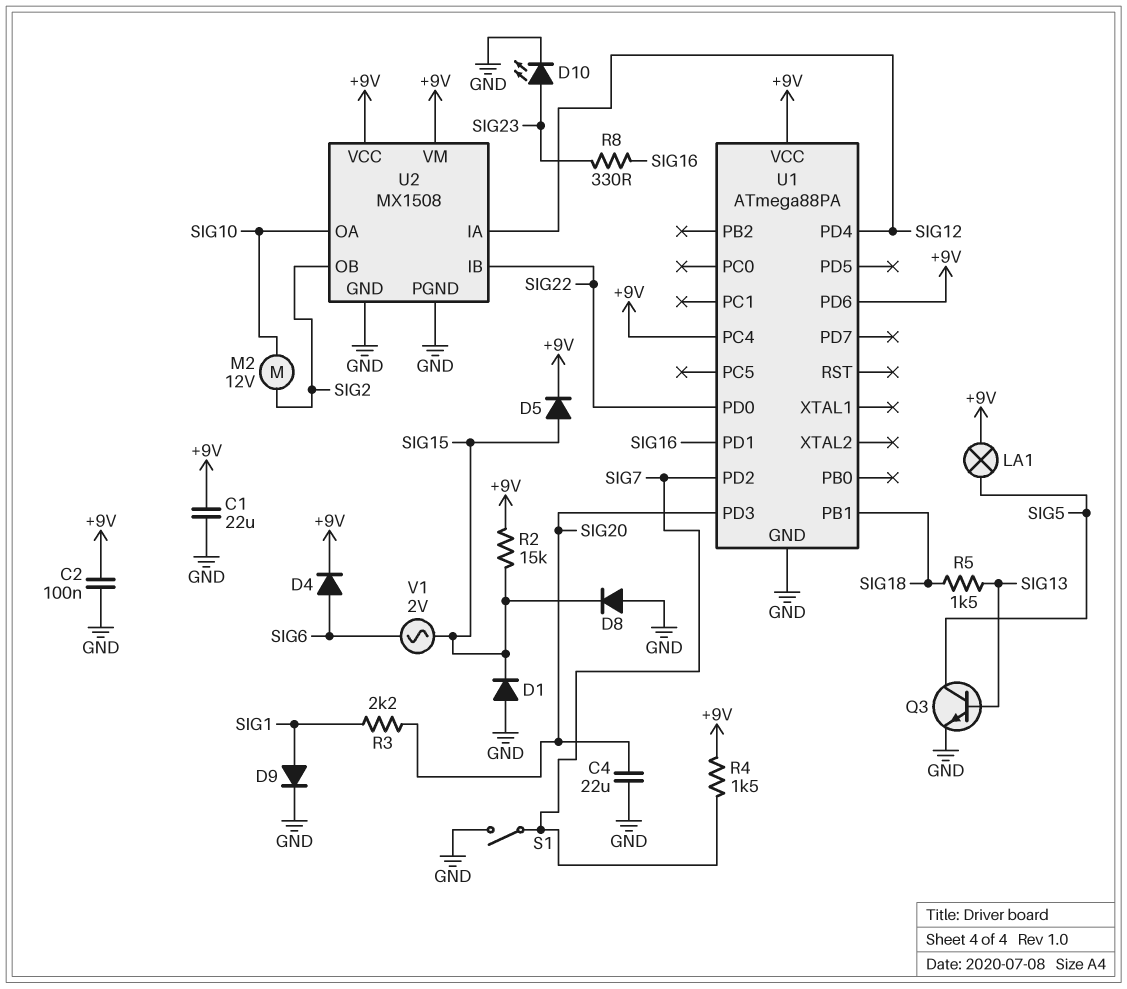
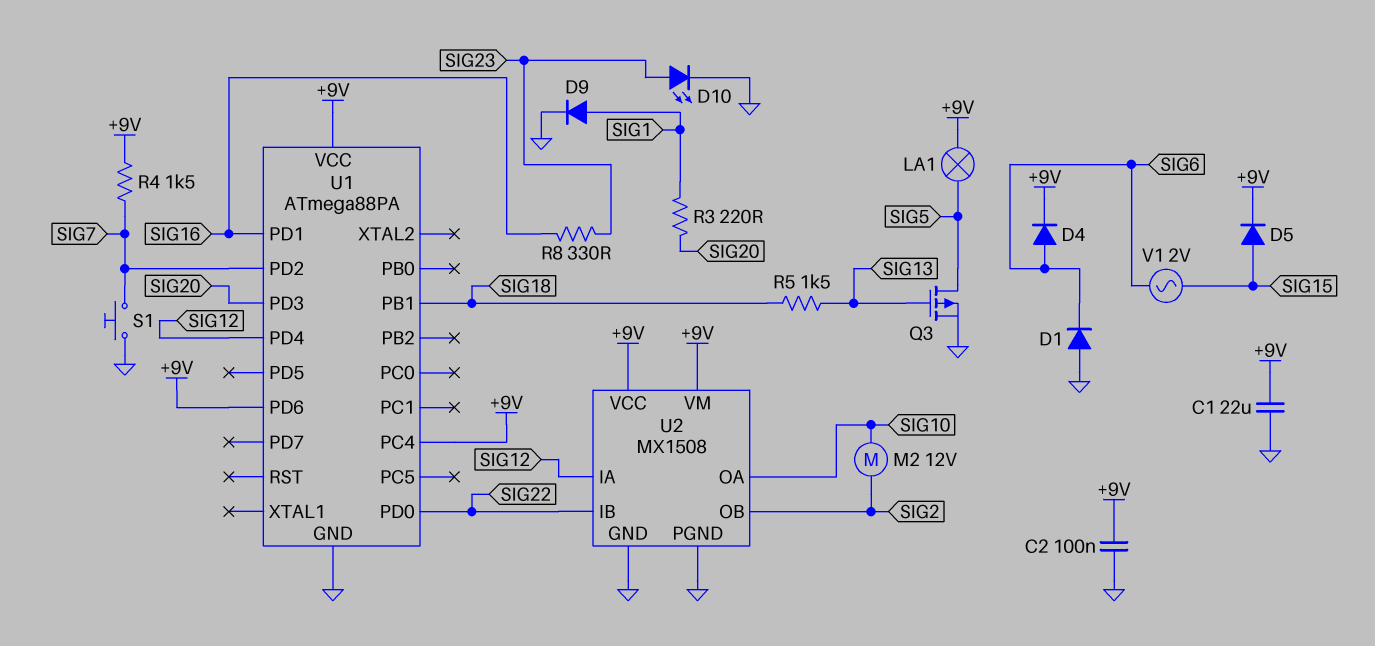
C4: 22uF (GND, SIG20) -> none
D1: diode (A GND, K SIG15) -> diode (A GND, K SIG6)
D8: diode (A GND, K SIG15) -> none
Q3: NPN (B SIG13, C SIG5, E GND) -> PMOS (G SIG13, D SIG5, S GND)
R2: 15k (+9V, SIG15) -> none
R3: 2.2k (SIG1, SIG20) -> 220 (SIG1, SIG20)
S1: switch (GND, SIG7) -> button (GND, SIG7)

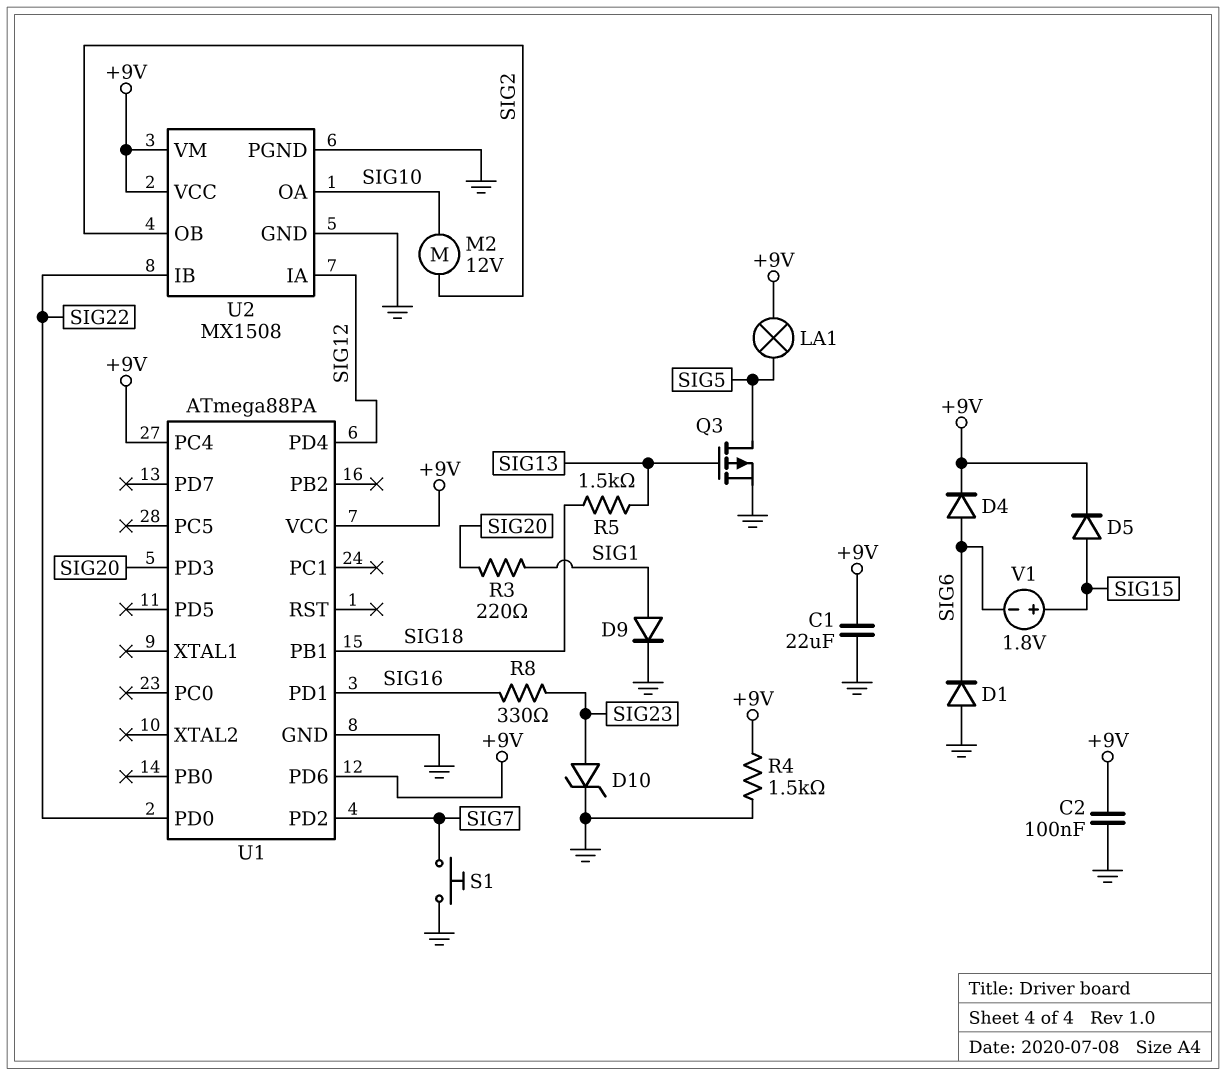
D10: LED (A SIG23, K GND) -> zener (A SIG23, K GND)
R4: 1.5k (+9V, SIG7) -> 1.5k (+9V, GND)
V1: AC 2V (SIG6, SIG15) -> 1.8V (plus SIG15, minus SIG6)

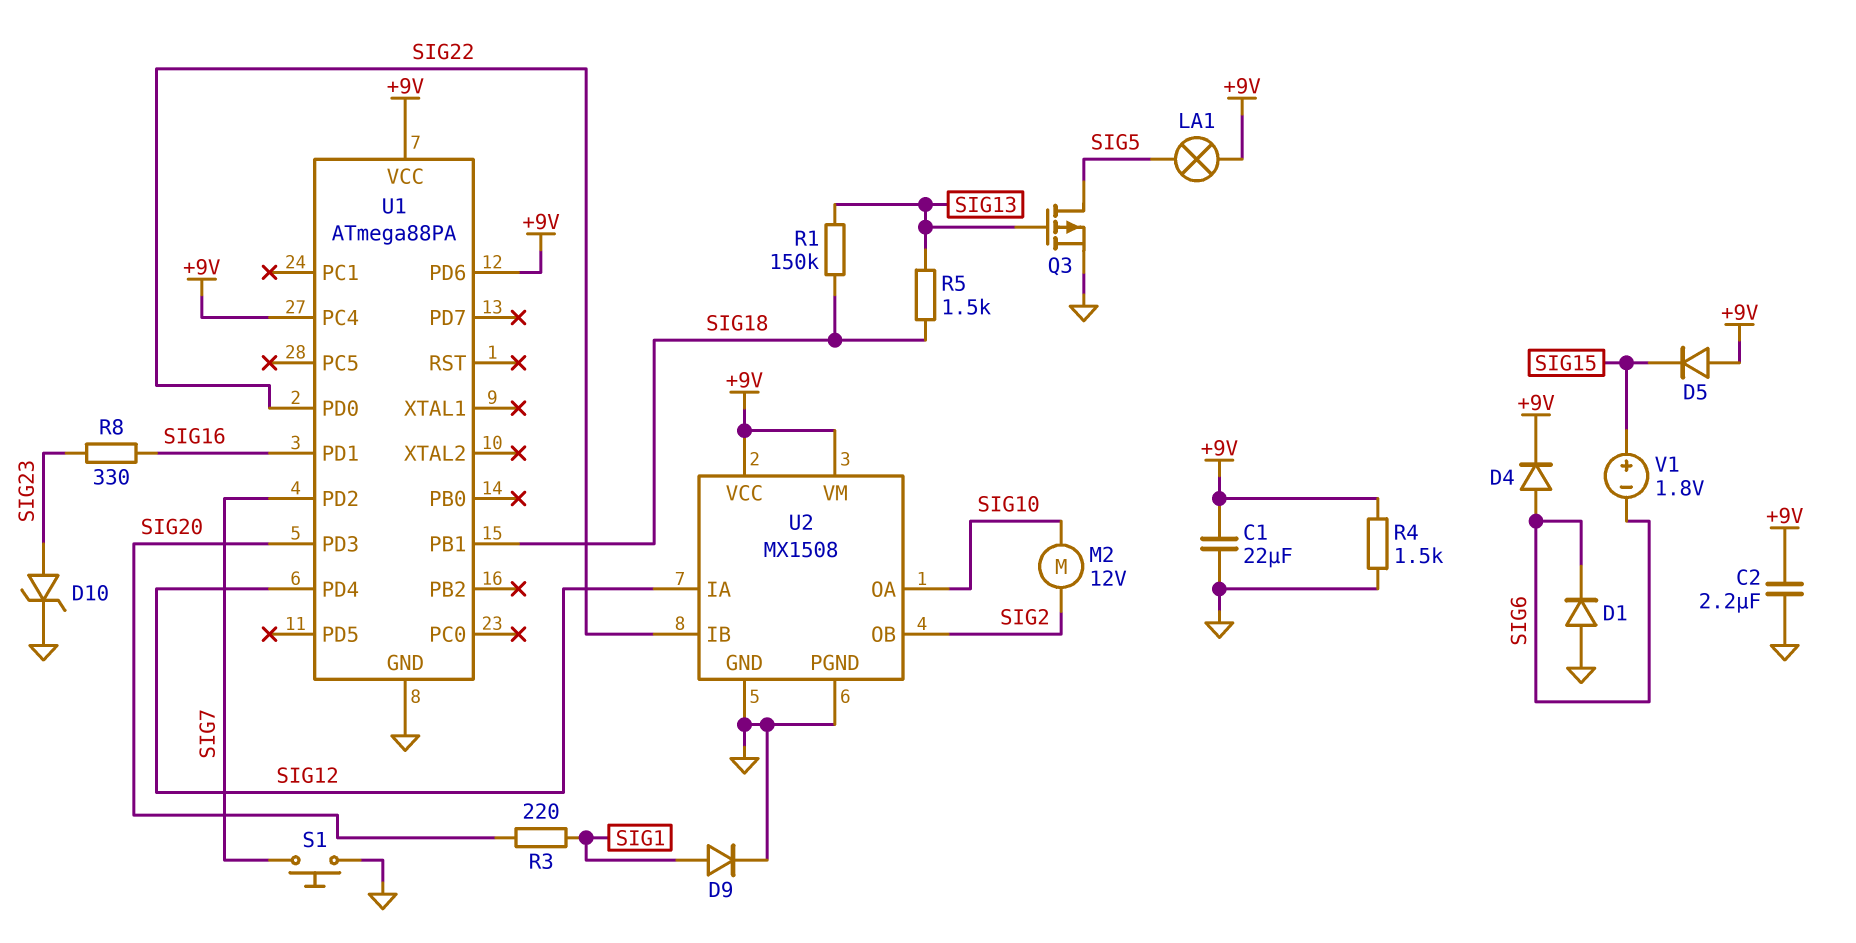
C2: 100nF (+9V, GND) -> 2.2uF (+9V, GND)
D5: diode (A SIG15, K +9V) -> diode (A +9V, K SIG15)
R1: none -> 150k (SIG13, SIG18)

